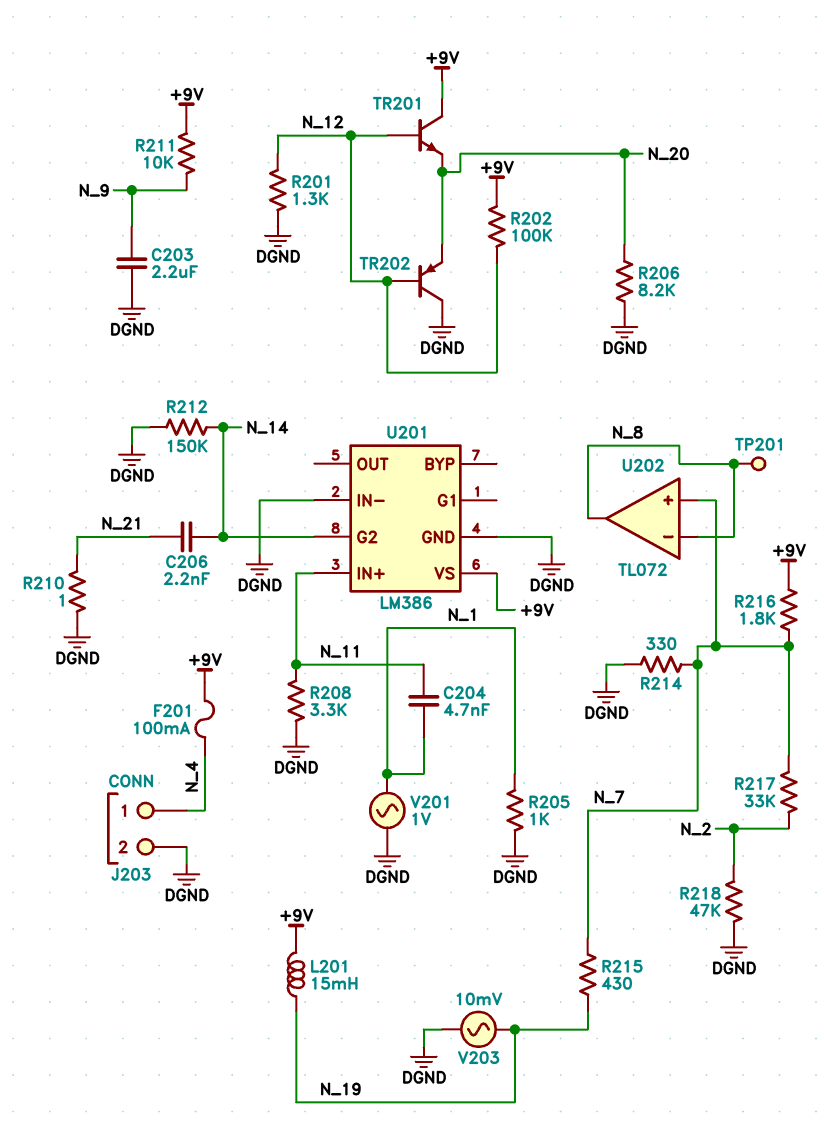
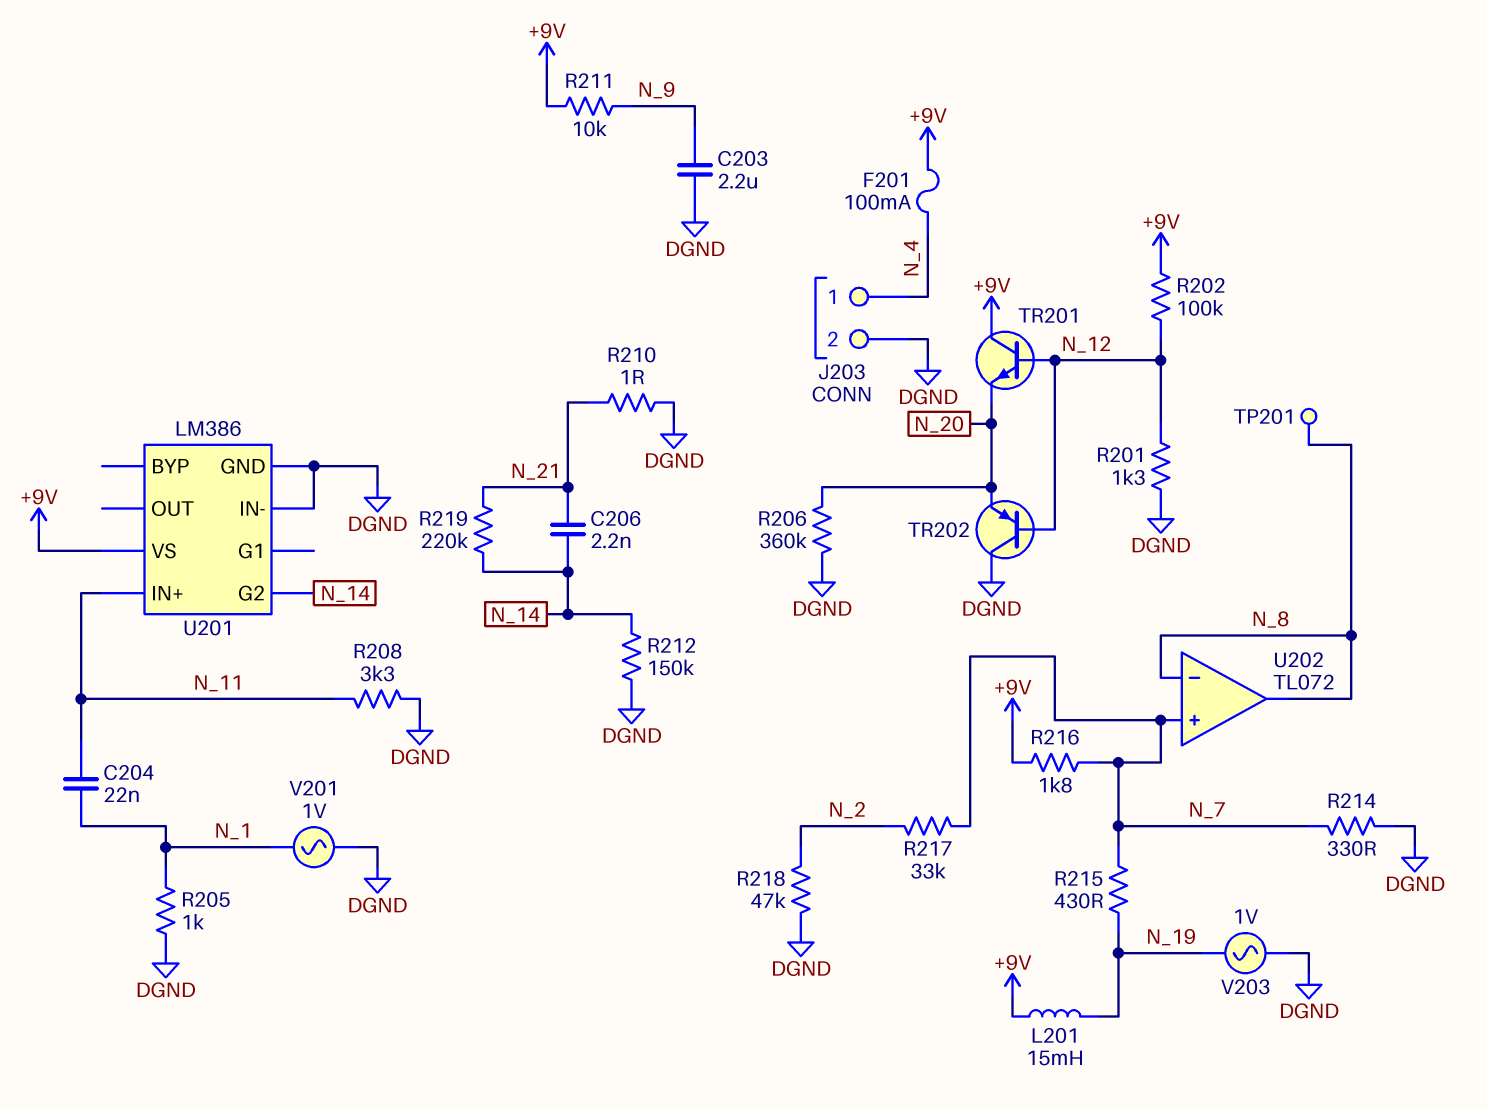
C204: 4.7nF (N_1, N_11) -> 22nF (N_1, N_11)
R206: 8.2k (DGND, N_20) -> 360k (DGND, N_20)
R219: none -> 220k (N_14, N_21)
V203: AC 10mV (DGND, N_19) -> AC 1V (DGND, N_19)

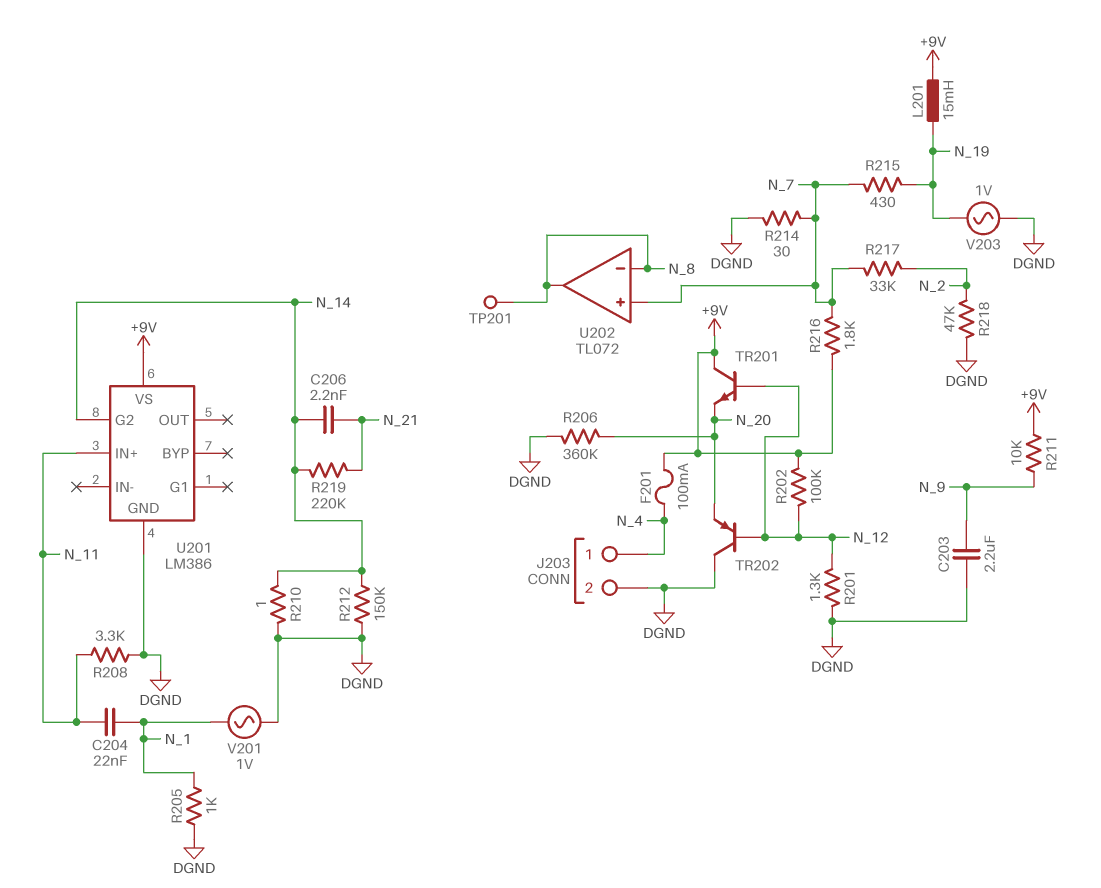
R210: 1 (DGND, N_21) -> 1 (DGND, N_14)
R214: 330 (DGND, N_7) -> 30 (DGND, N_7)
U201 pin IN-: DGND -> none

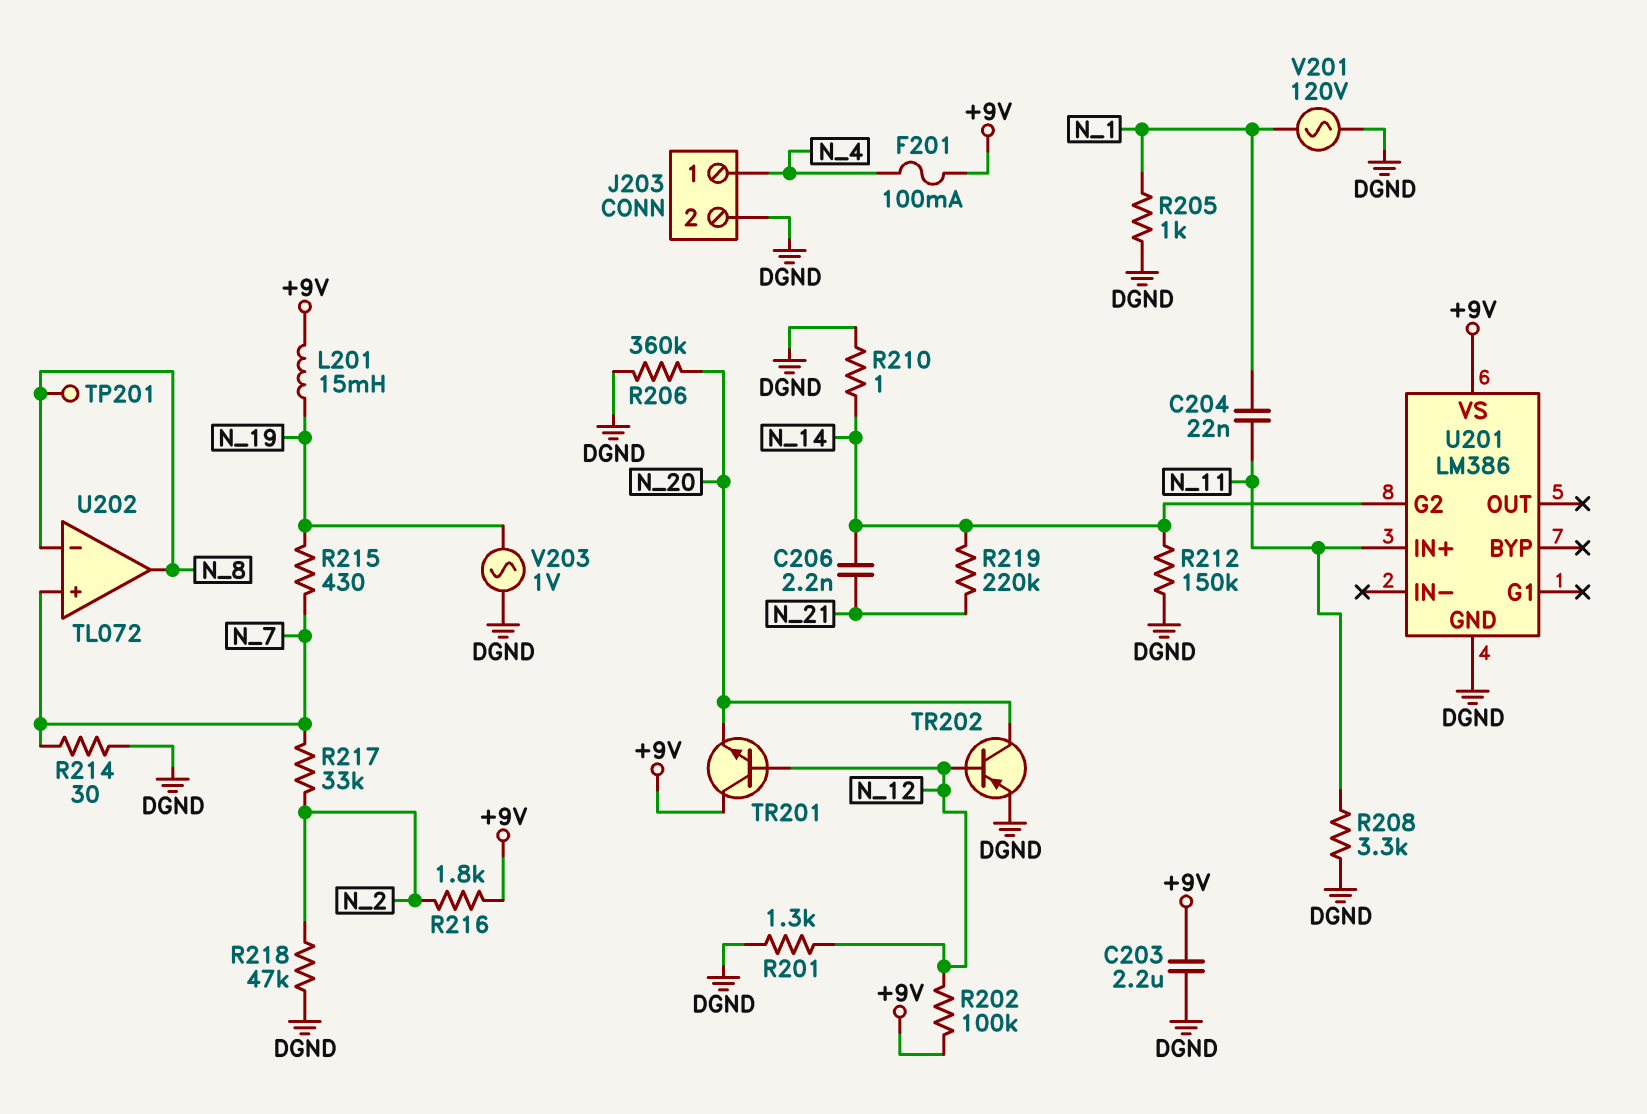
C203: 2.2uF (DGND, N_9) -> 2.2uF (+9V, DGND)
R211: 10k (+9V, N_9) -> none
R216: 1.8k (+9V, N_7) -> 1.8k (+9V, N_2)
TR202: PNP (B N_12, C DGND, E N_20) -> PNP (B N_12, C N_20, E DGND)
V201: AC 1V (DGND, N_1) -> AC 120V (DGND, N_1)

